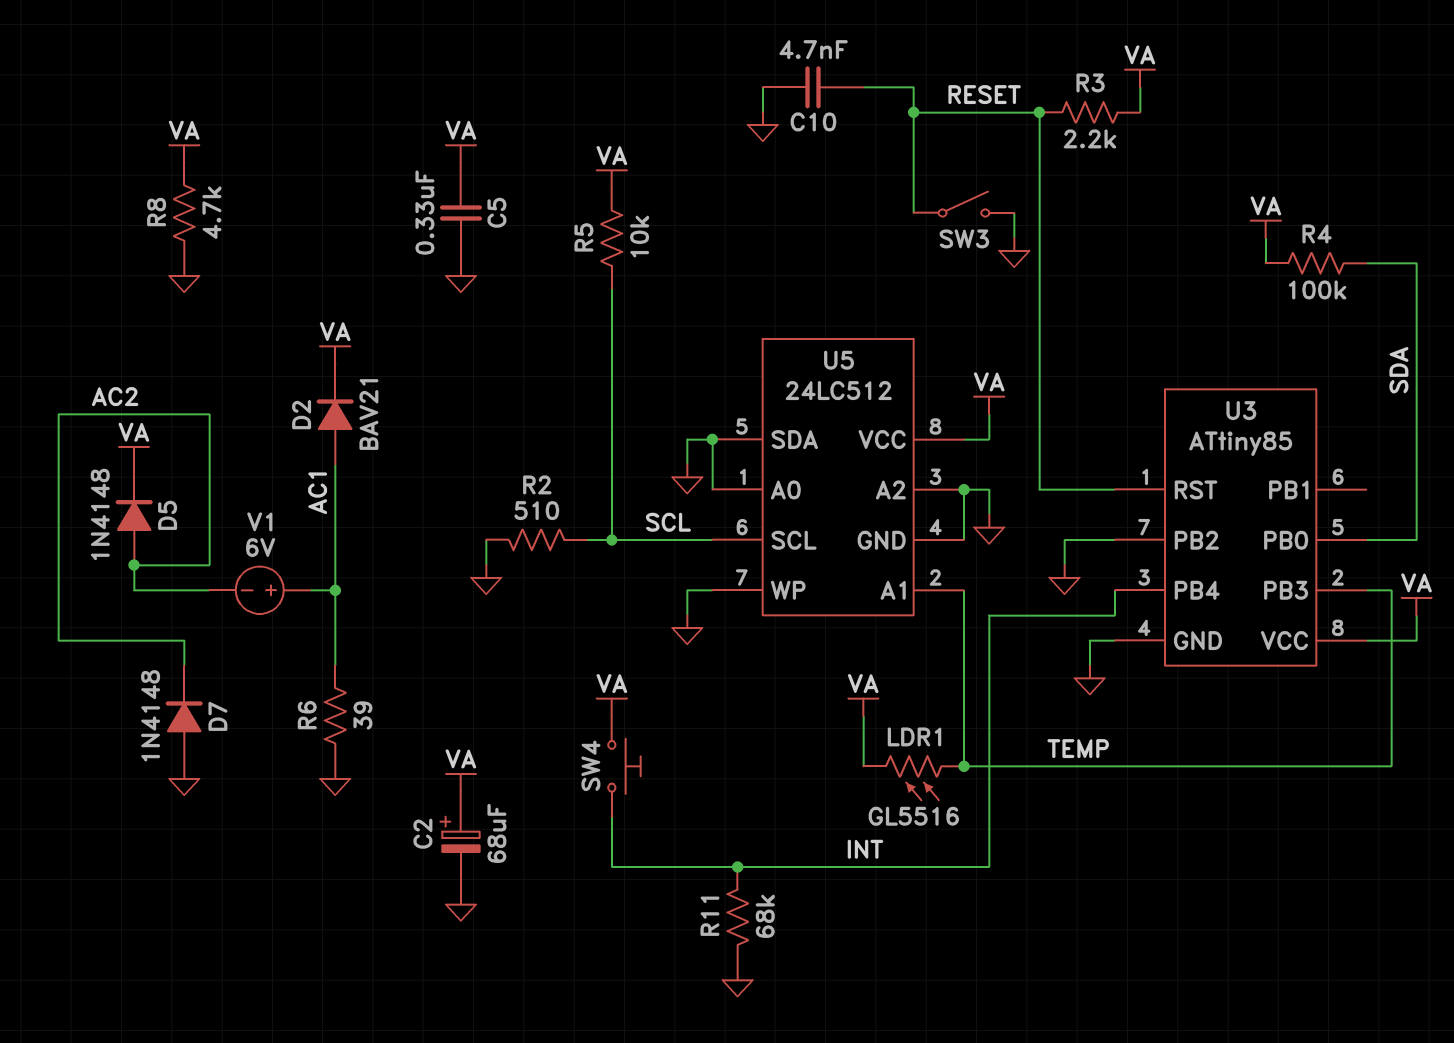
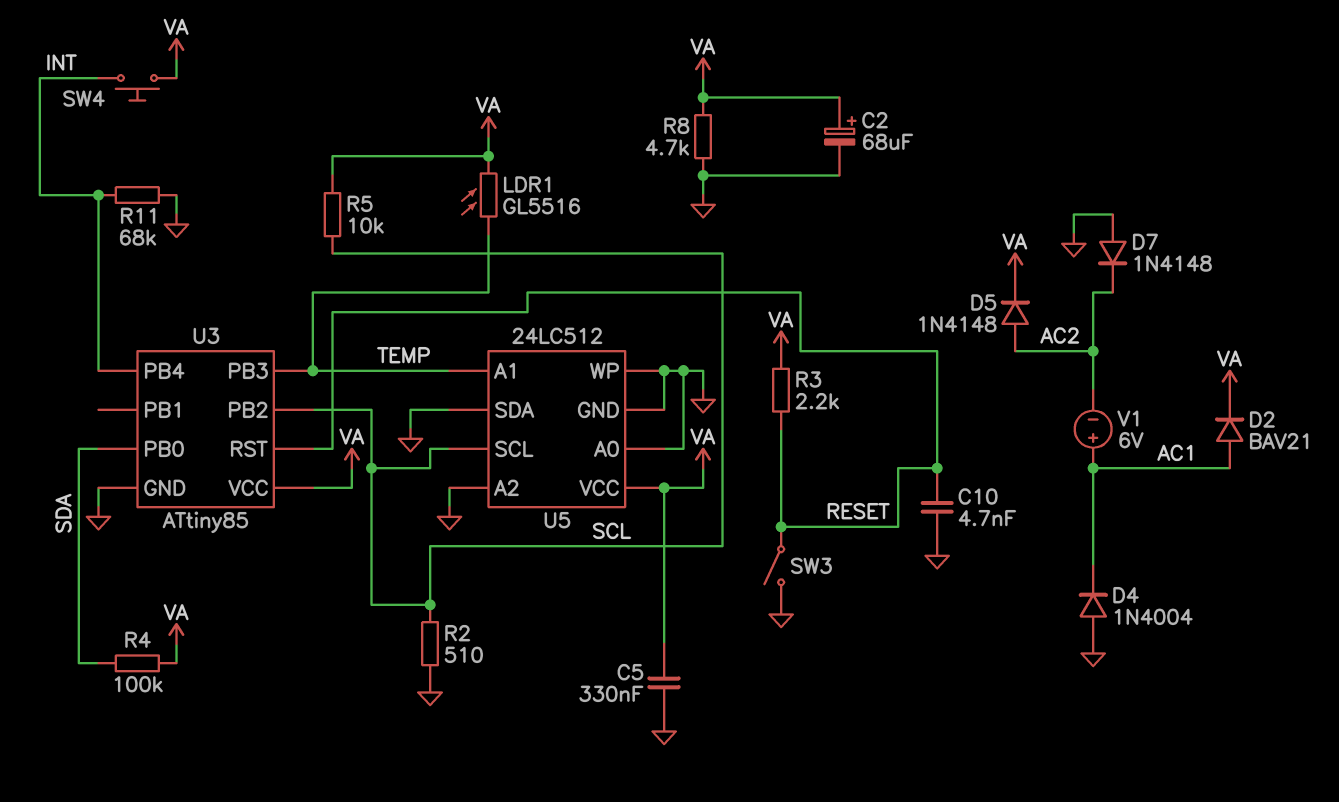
D4: none -> diode 1N4004 (A GND, K AC1)
R6: 39 (AC1, GND) -> none
U3 pin PB2: GND -> SCL

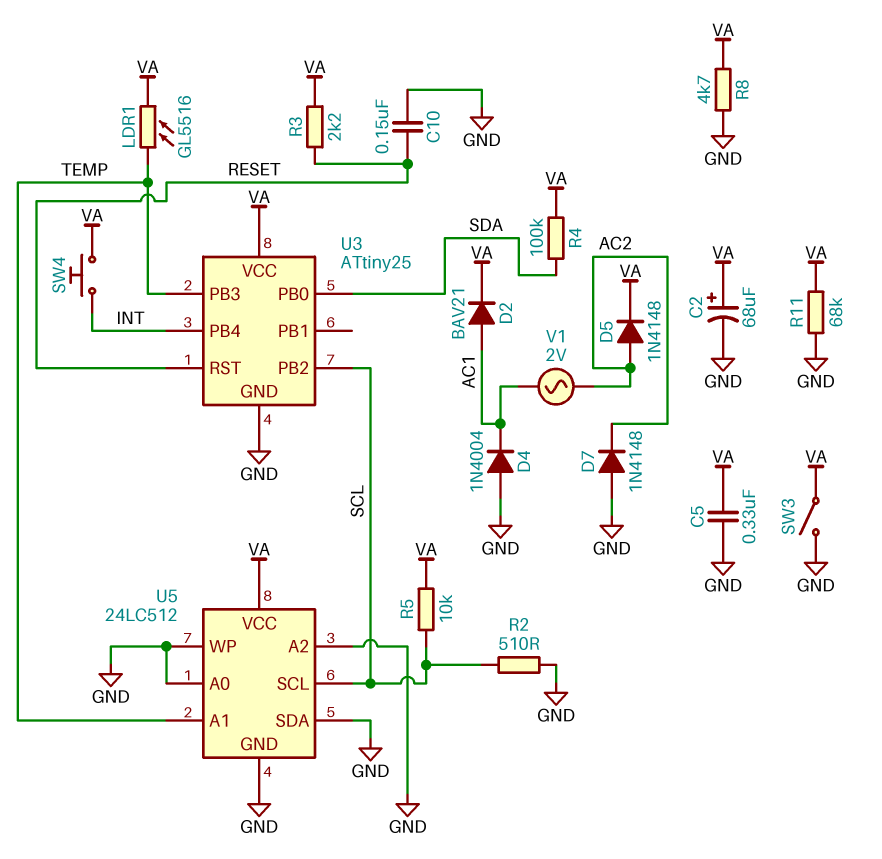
C10: 4.7nF (GND, RESET) -> 150nF (GND, RESET)
R11: 68k (GND, INT) -> 68k (GND, VA)
SW3: switch (GND, RESET) -> switch (GND, VA)
U3: ATtiny85 -> ATtiny25
V1: 6V (plus AC1, minus AC2) -> AC 2V (AC1, AC2)

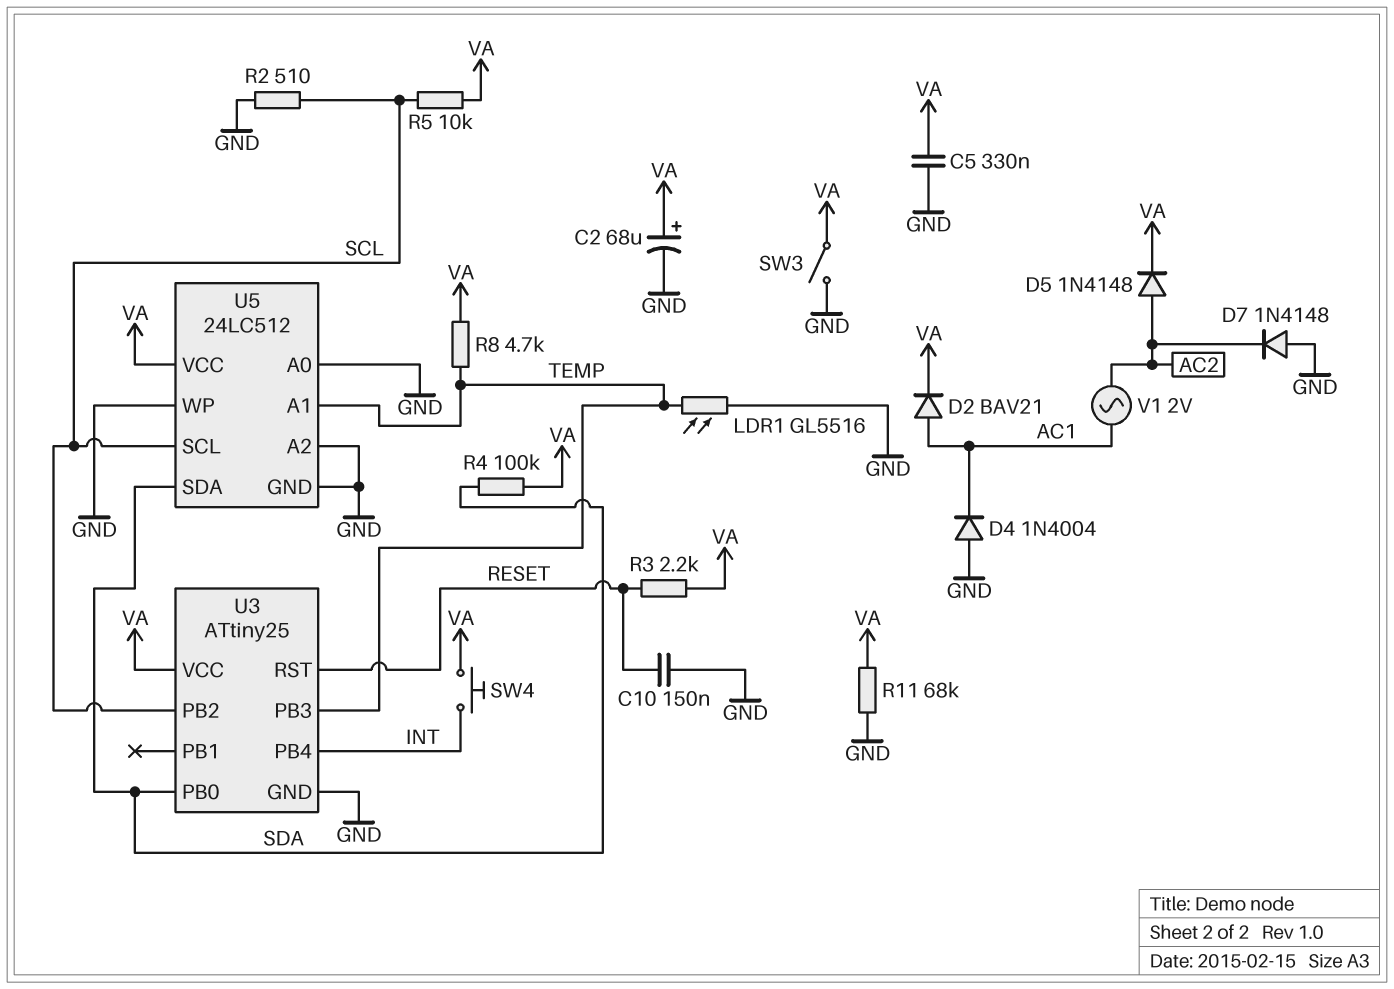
LDR1: GL5516 (TEMP, VA) -> GL5516 (GND, TEMP)
R8: 4.7k (GND, VA) -> 4.7k (TEMP, VA)
U5 pin SDA: GND -> SDA

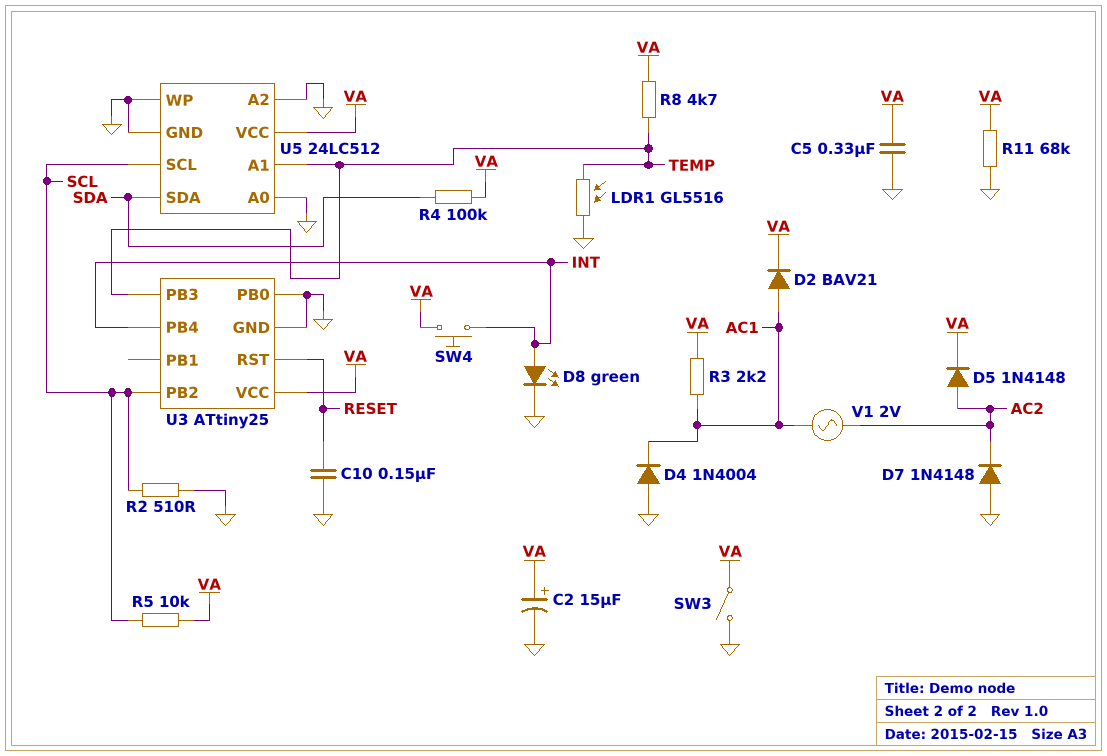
C2: 68uF (plus VA, minus GND) -> 15uF (plus VA, minus GND)
D8: none -> LED green (A INT, K GND)
R3: 2.2k (RESET, VA) -> 2.2k (AC1, VA)
U3 pin PB0: SDA -> GND

